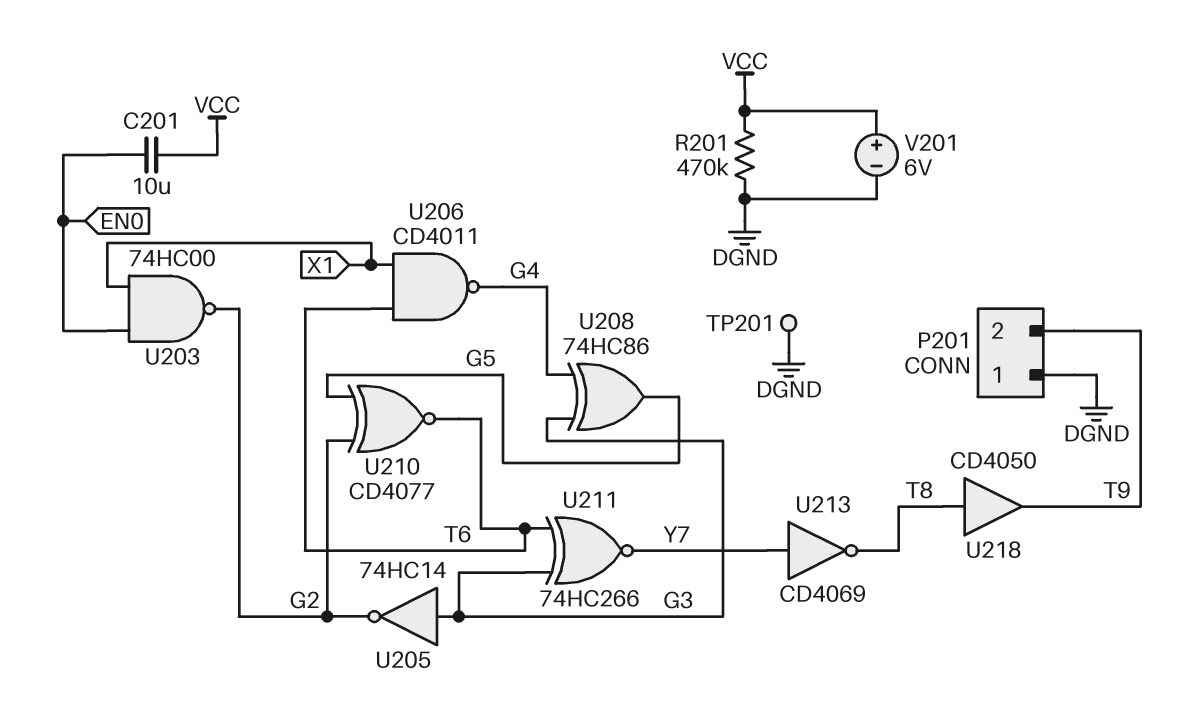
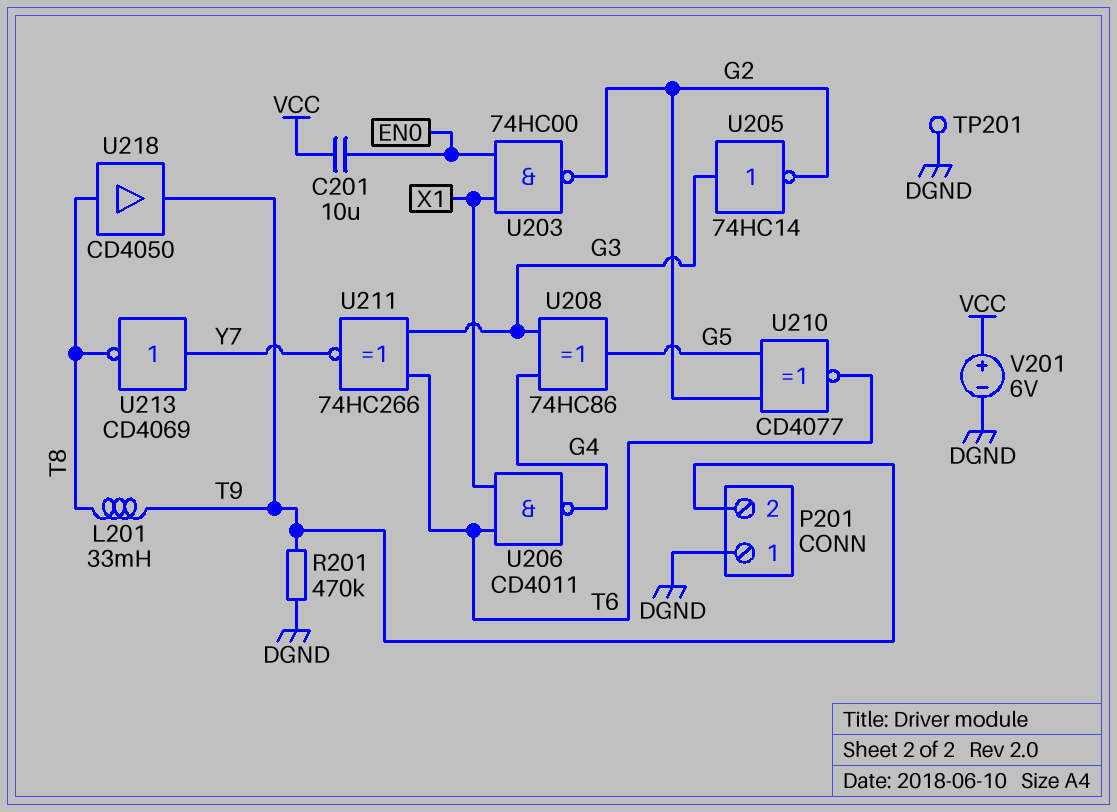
L201: none -> 33mH (T8, T9)
R201: 470k (DGND, VCC) -> 470k (DGND, T9)

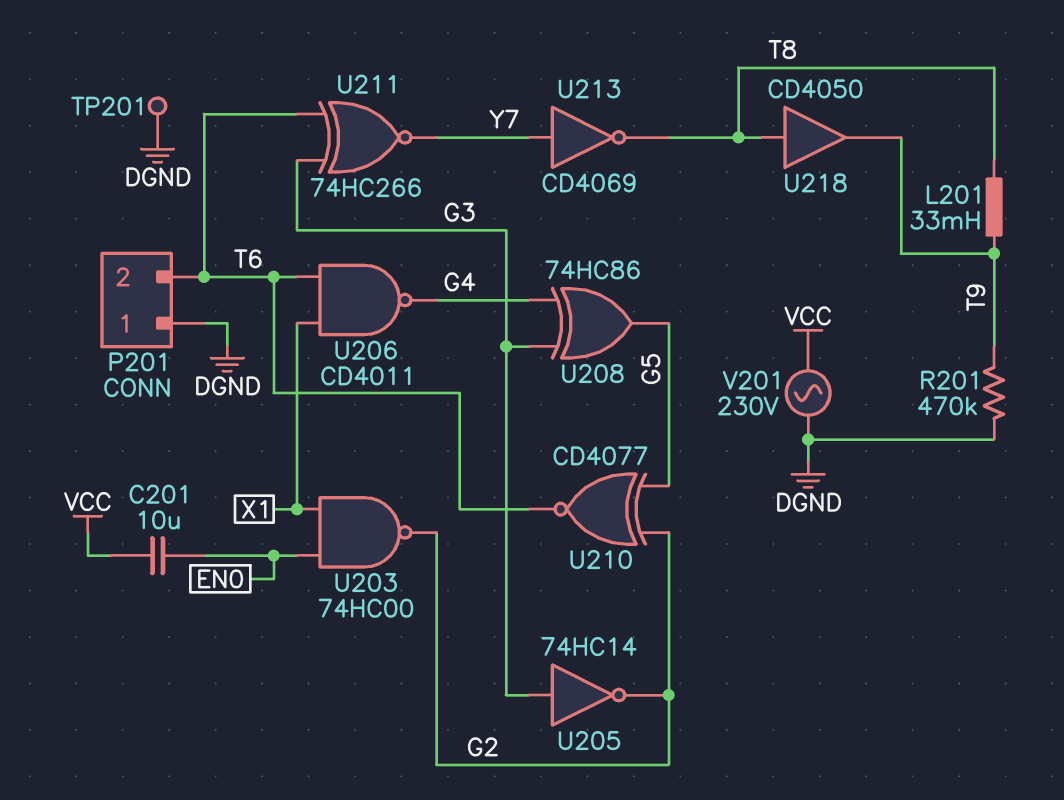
P201 pin 2: T9 -> T6
V201: 6V (plus VCC, minus DGND) -> AC 230V (DGND, VCC)

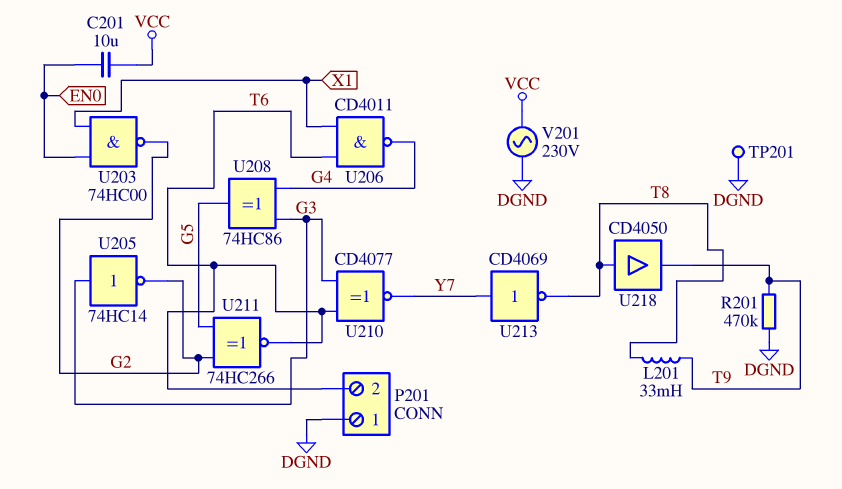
U210: XNOR CD4077 (in G2, in G5, out T6) -> XNOR CD4077 (in G3, in T6, out Y7)
U211: XNOR 74HC266 (in G3, in T6, out Y7) -> XNOR 74HC266 (in G2, in G5, out T6)

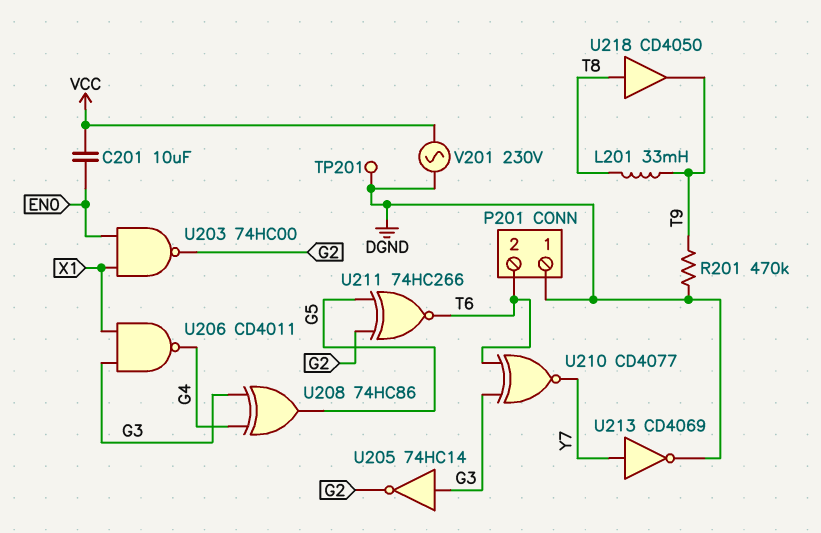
U206: NAND CD4011 (in T6, in X1, out G4) -> NAND CD4011 (in G3, in X1, out G4)
U213: NOT CD4069 (in Y7, out T8) -> NOT CD4069 (in Y7, out DGND)

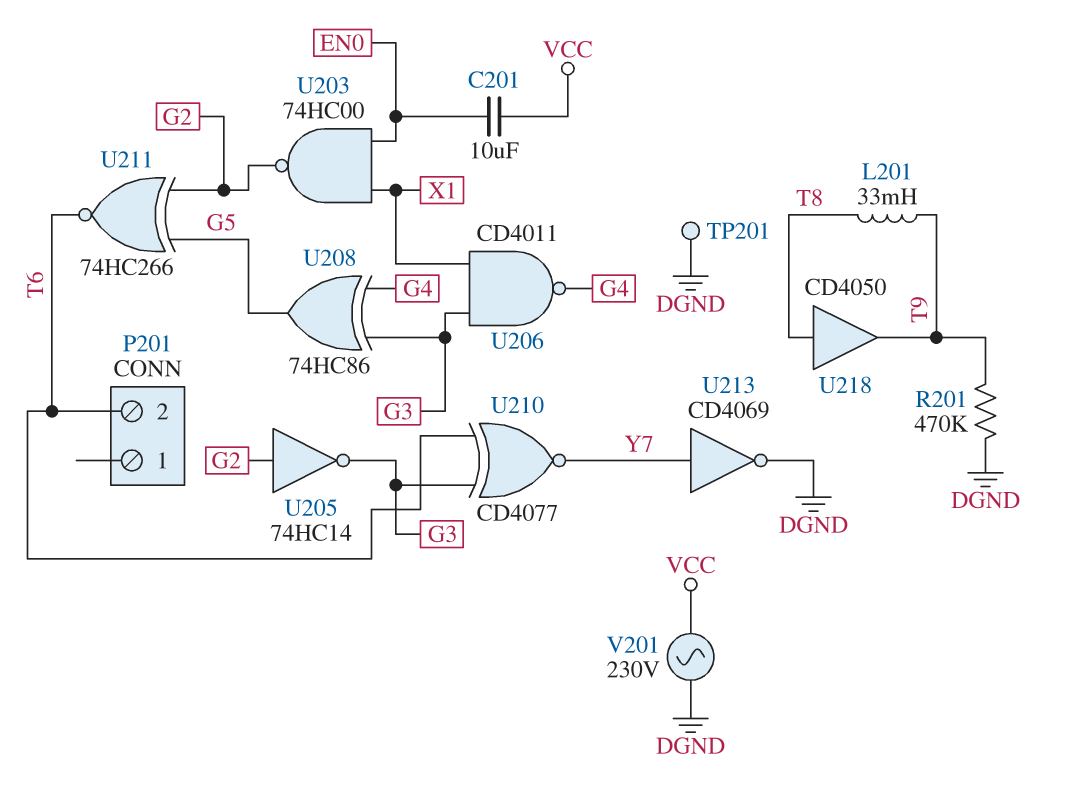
P201 pin 1: DGND -> none
U205: NOT 74HC14 (in G3, out G2) -> NOT 74HC14 (in G2, out G3)

